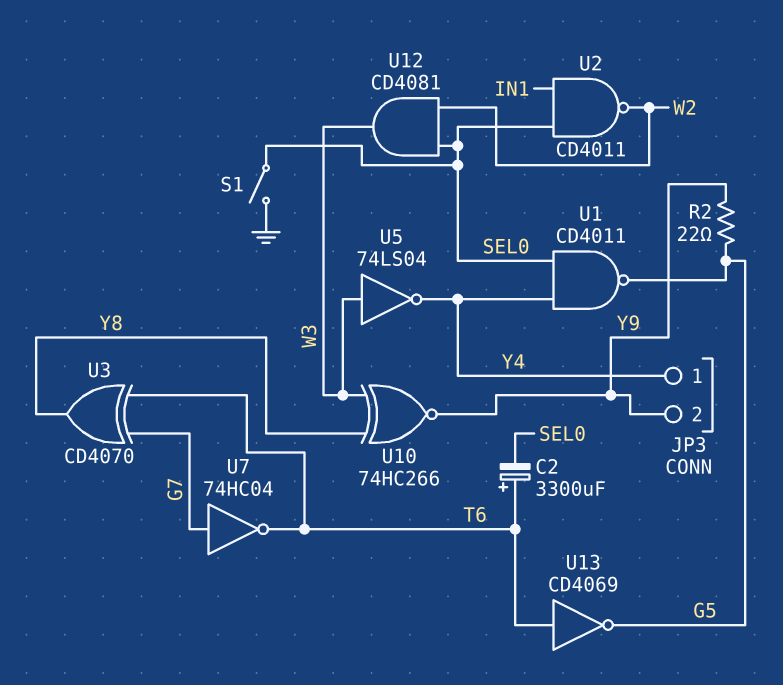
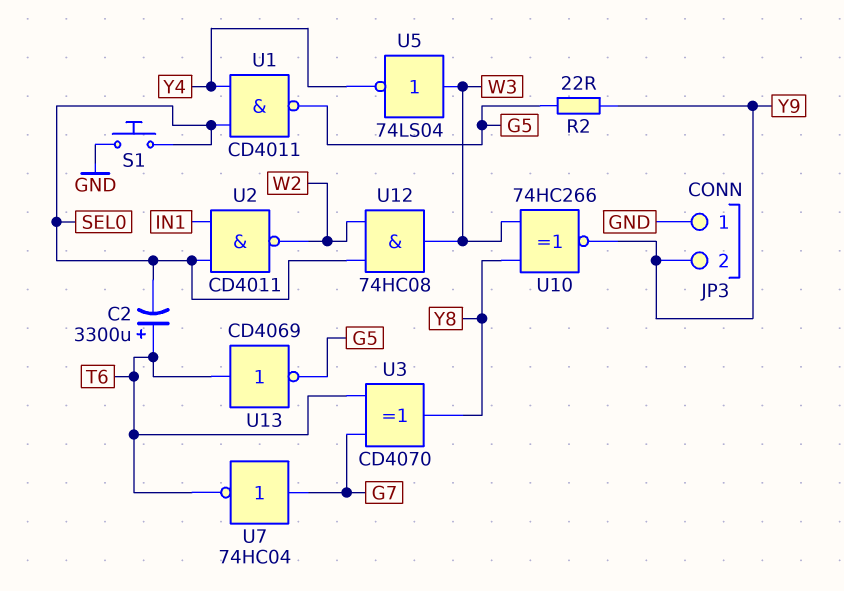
JP3 pin 1: Y4 -> GND
S1: switch (GND, SEL0) -> button (GND, SEL0)
U12: AND CD4081 (in SEL0, in W2, out W3) -> AND 74HC08 (in SEL0, in W2, out W3)

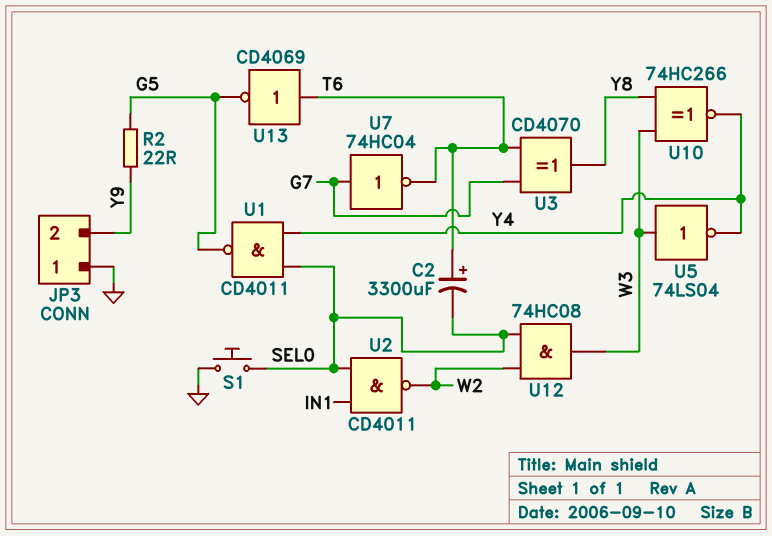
U10: XNOR 74HC266 (in W3, in Y8, out Y9) -> XNOR 74HC266 (in W3, in Y8, out Y4)

